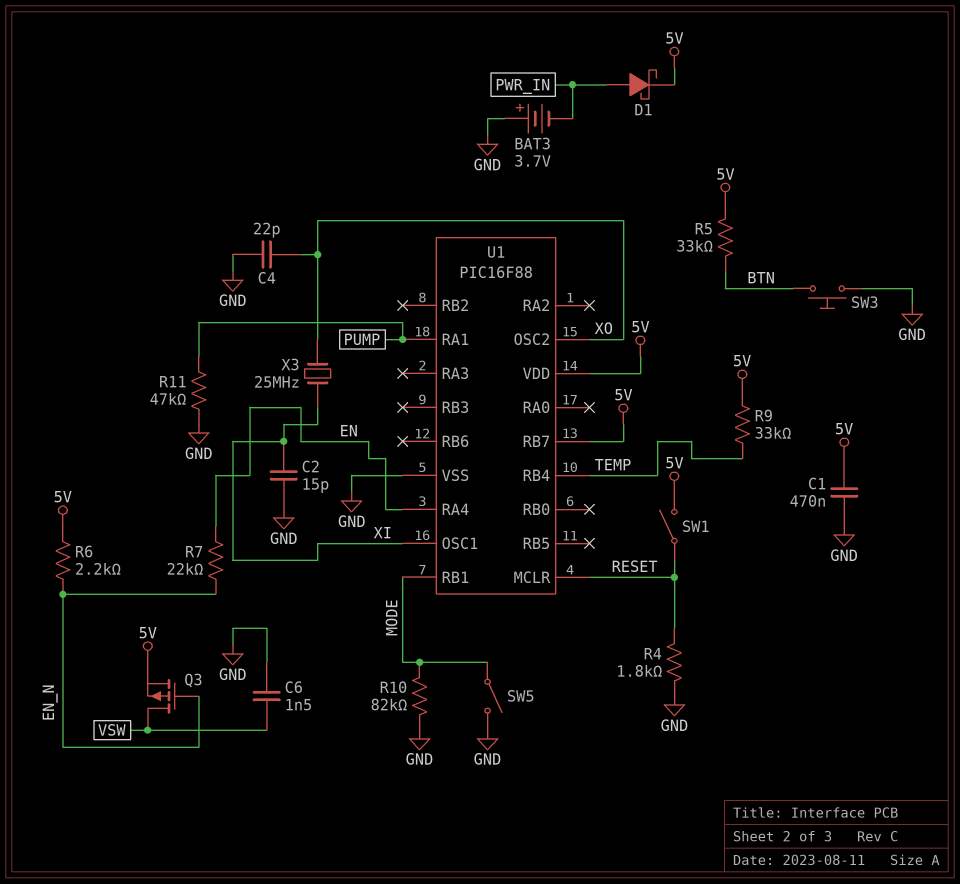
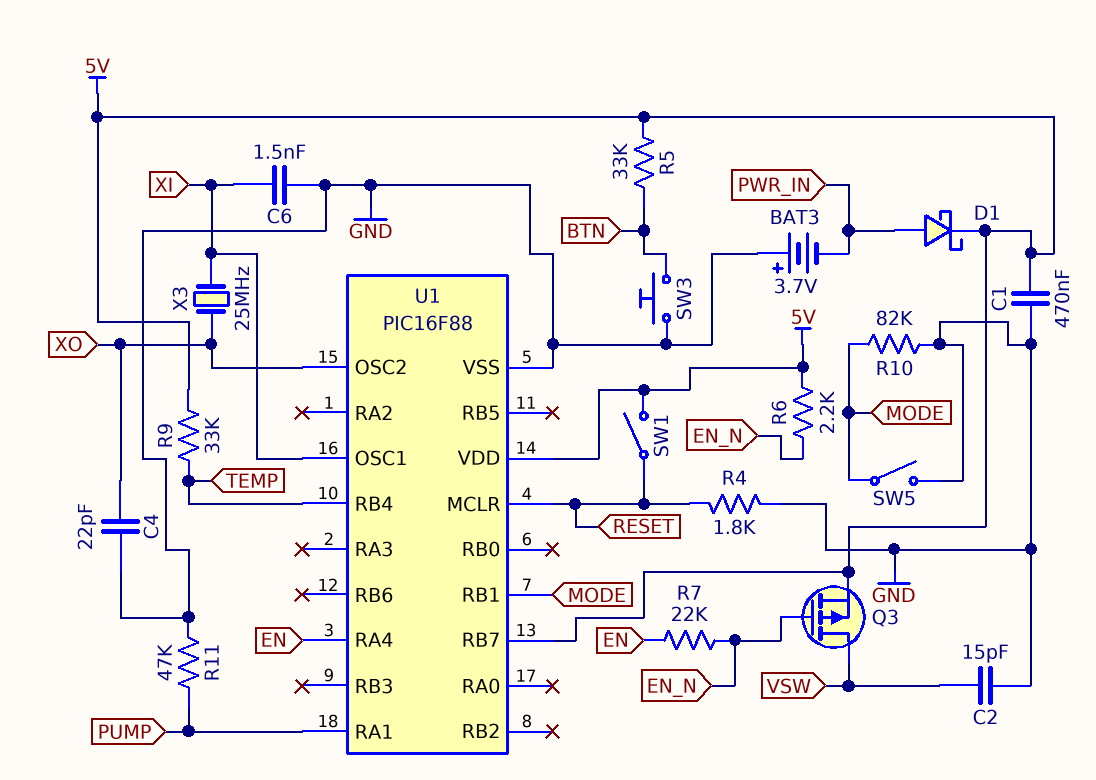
C2: 15pF (GND, XI) -> 15pF (GND, VSW)
C6: 1.5nF (GND, VSW) -> 1.5nF (GND, XI)

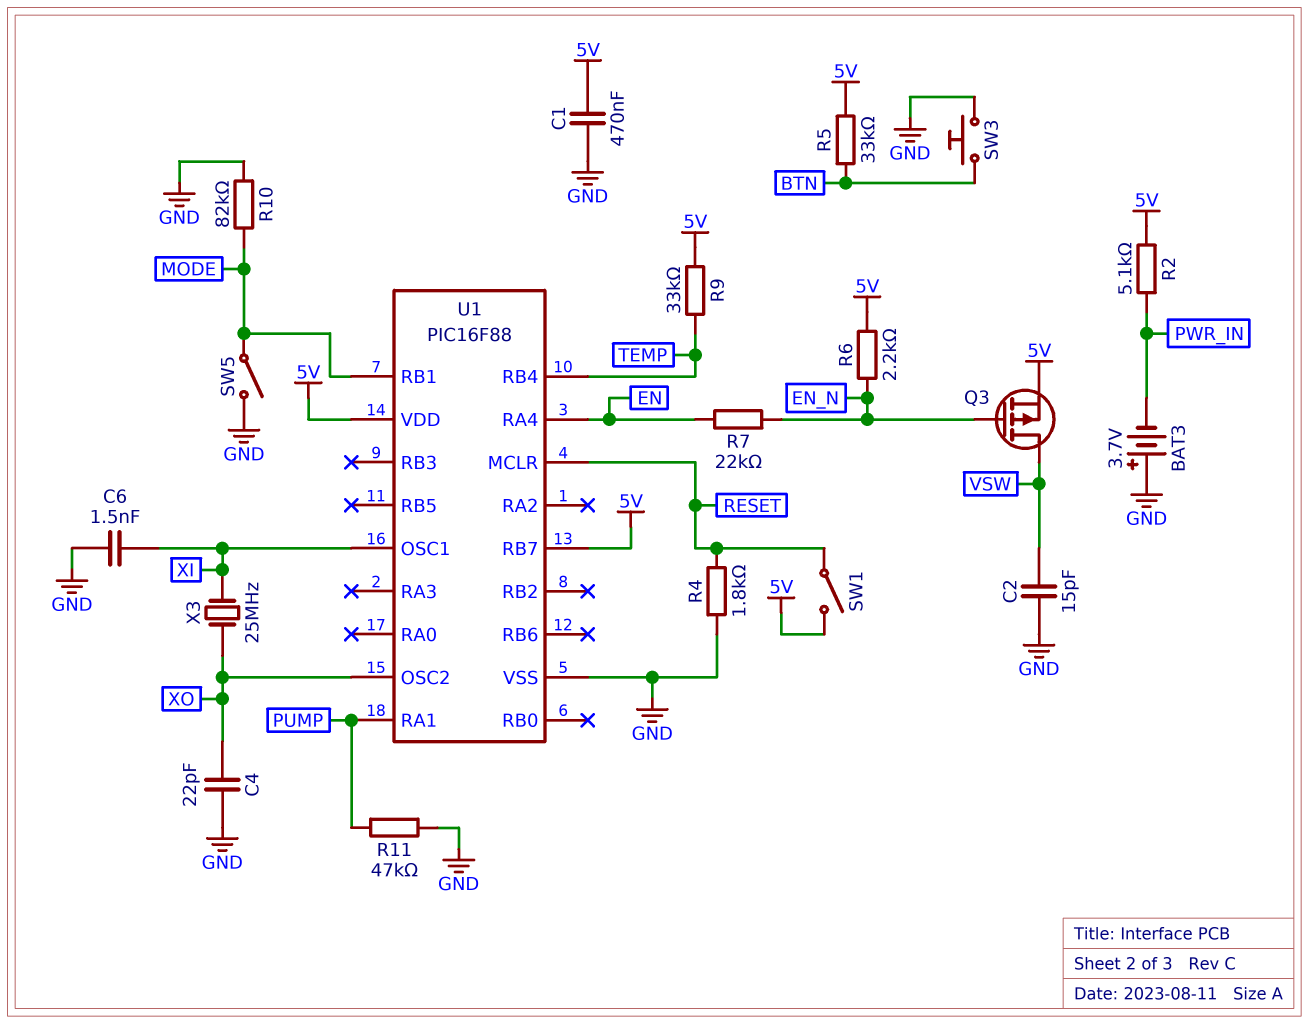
D1: schottky (A PWR_IN, K 5V) -> none
R2: none -> 5.1k (5V, PWR_IN)

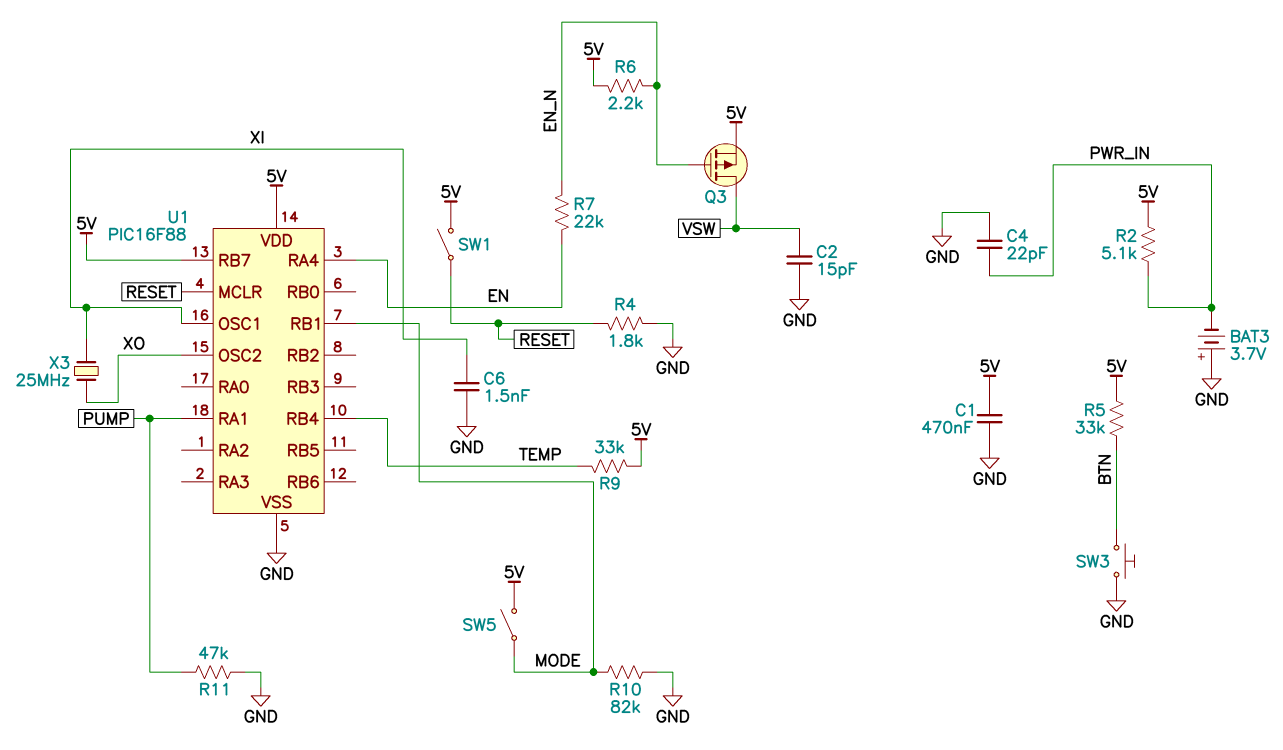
C4: 22pF (GND, XO) -> 22pF (GND, PWR_IN)
SW5: switch (GND, MODE) -> switch (5V, MODE)

